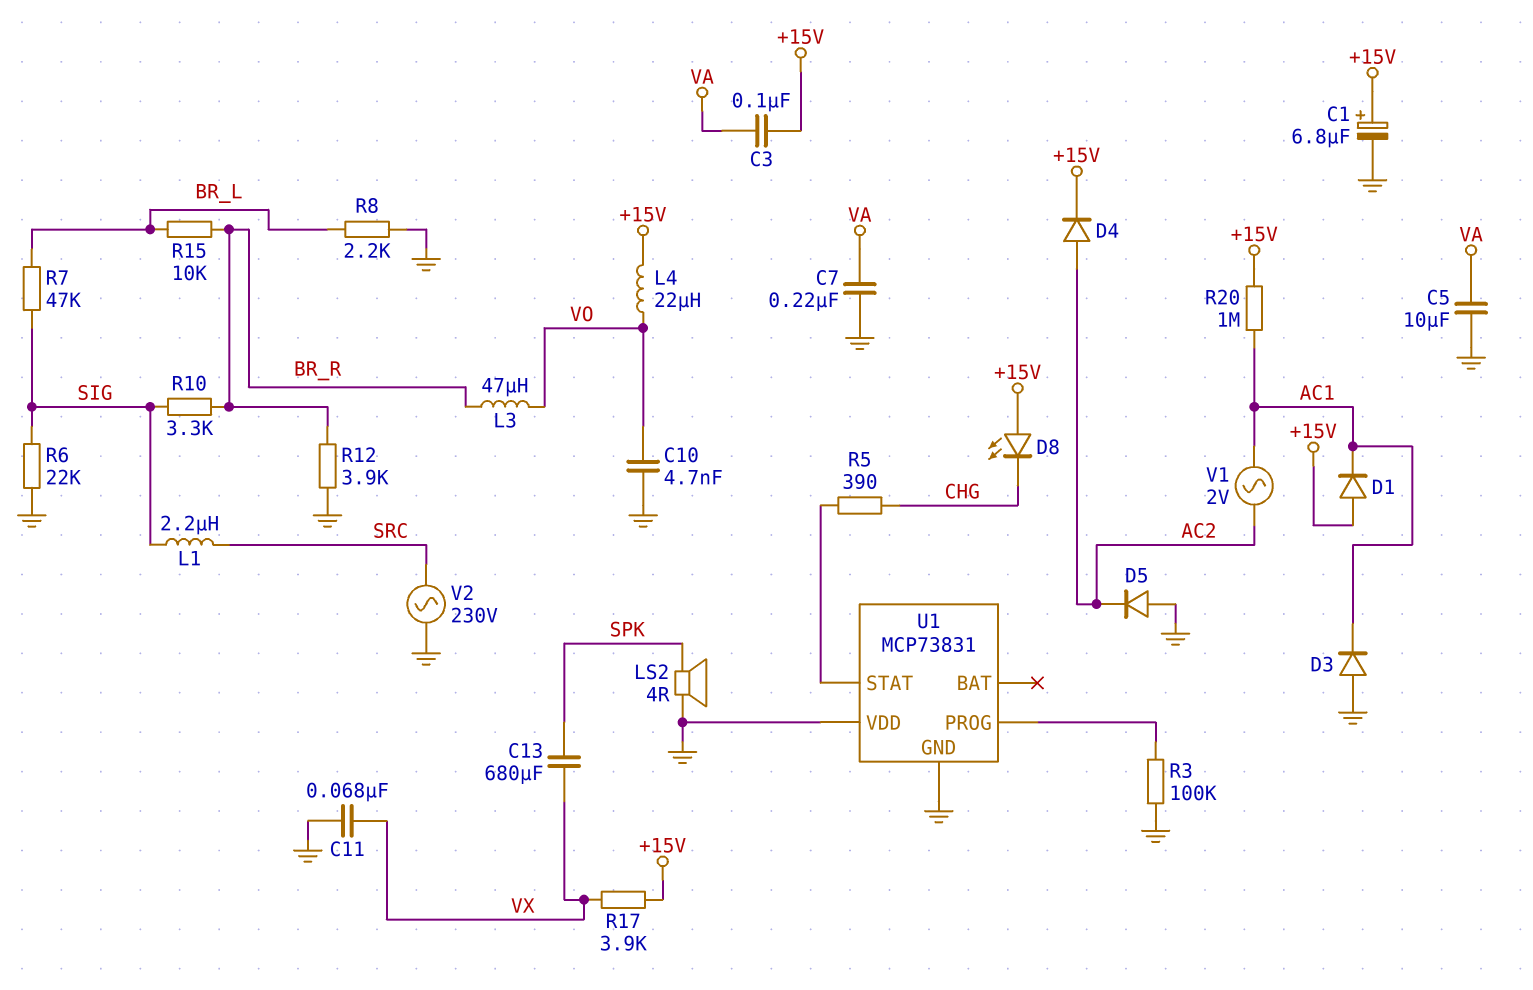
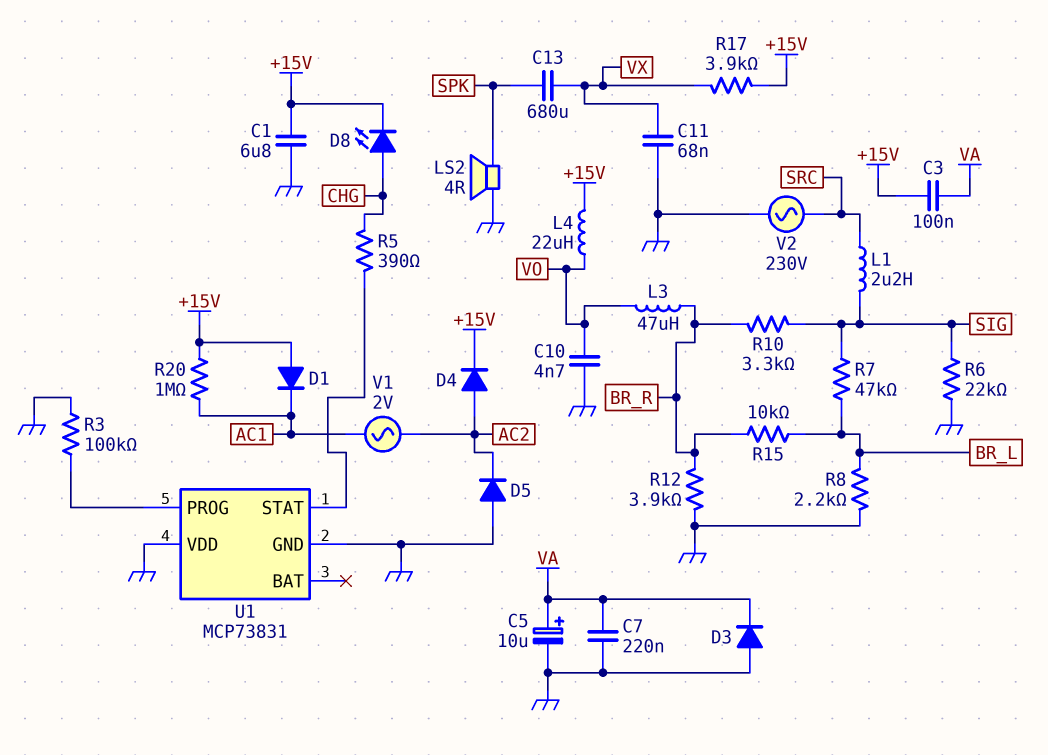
C1: 6.8uF (plus +15V, minus GND) -> 6.8uF (+15V, GND)
C5: 10uF (GND, VA) -> 10uF (plus VA, minus GND)
D3: diode (A GND, K AC1) -> diode (A GND, K VA)
D8: LED (A +15V, K CHG) -> LED (A CHG, K +15V)

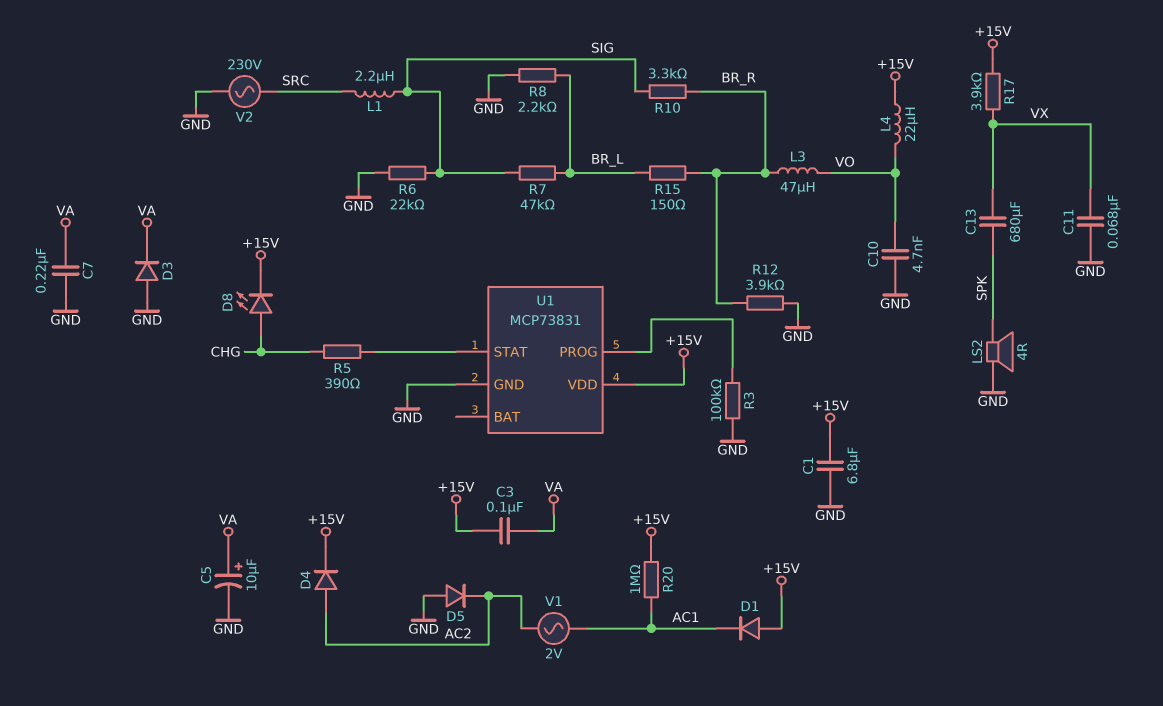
R15: 10k (BR_L, BR_R) -> 150 (BR_L, BR_R)
U1 pin VDD: GND -> +15V

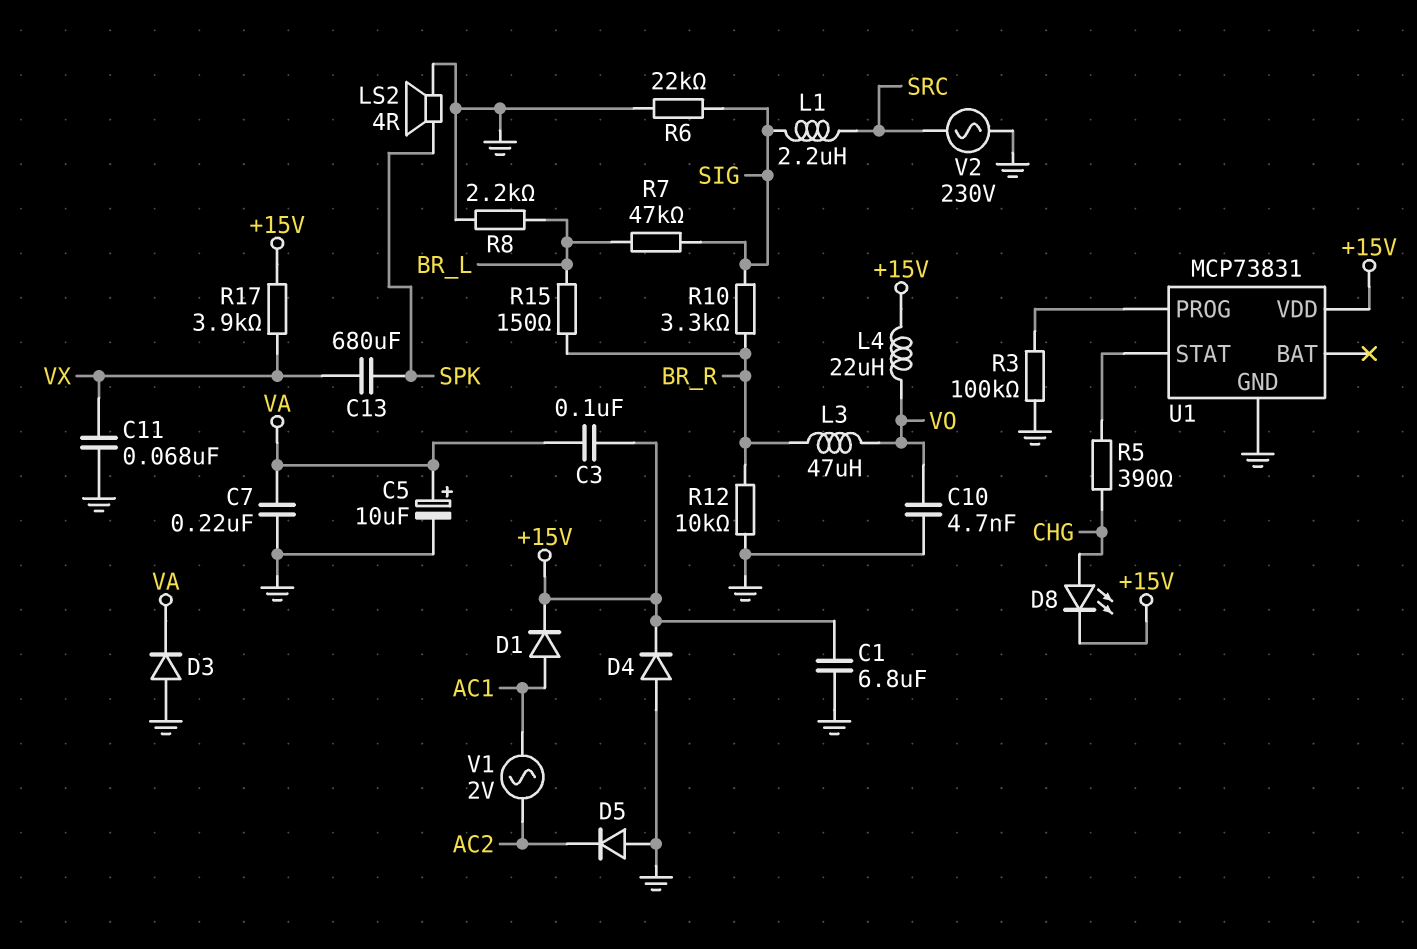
D1: diode (A +15V, K AC1) -> diode (A AC1, K +15V)
D4: diode (A AC2, K +15V) -> diode (A GND, K +15V)
R12: 3.9k (BR_R, GND) -> 10k (BR_R, GND)
R20: 1M (+15V, AC1) -> none

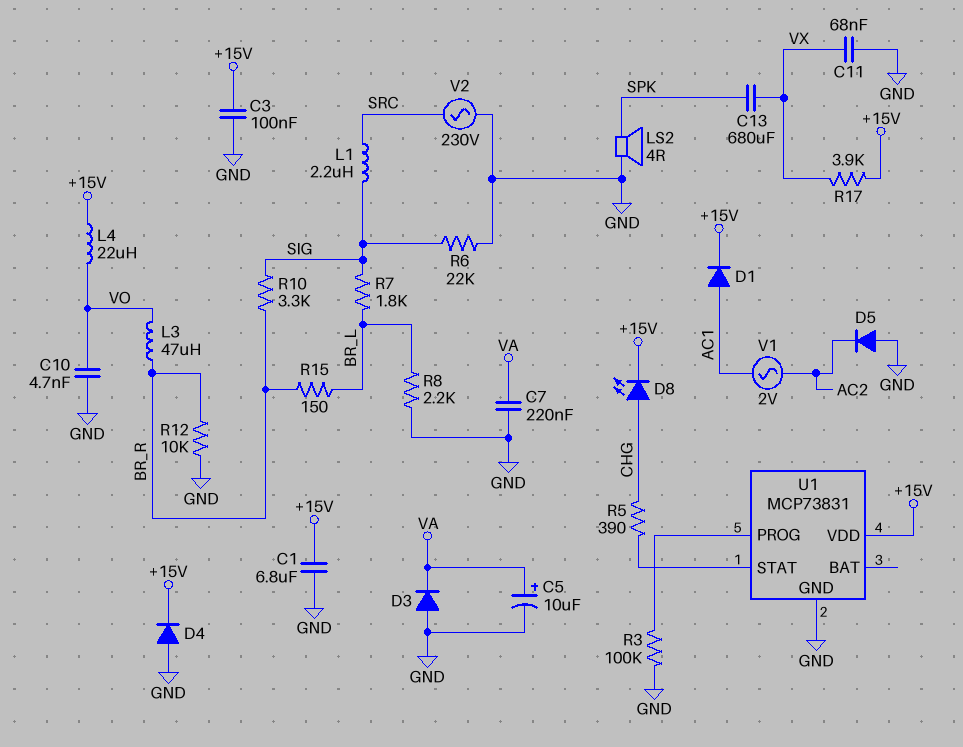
C3: 100nF (+15V, VA) -> 100nF (+15V, GND)
R7: 47k (BR_L, SIG) -> 1.8k (BR_L, SIG)

